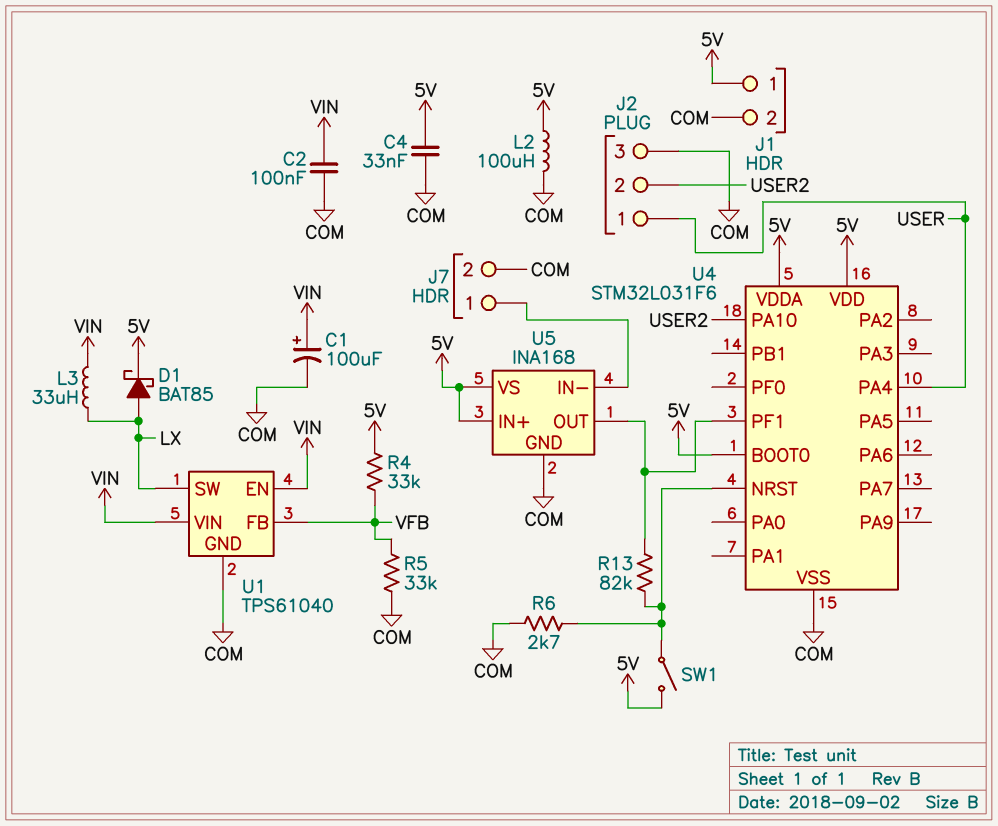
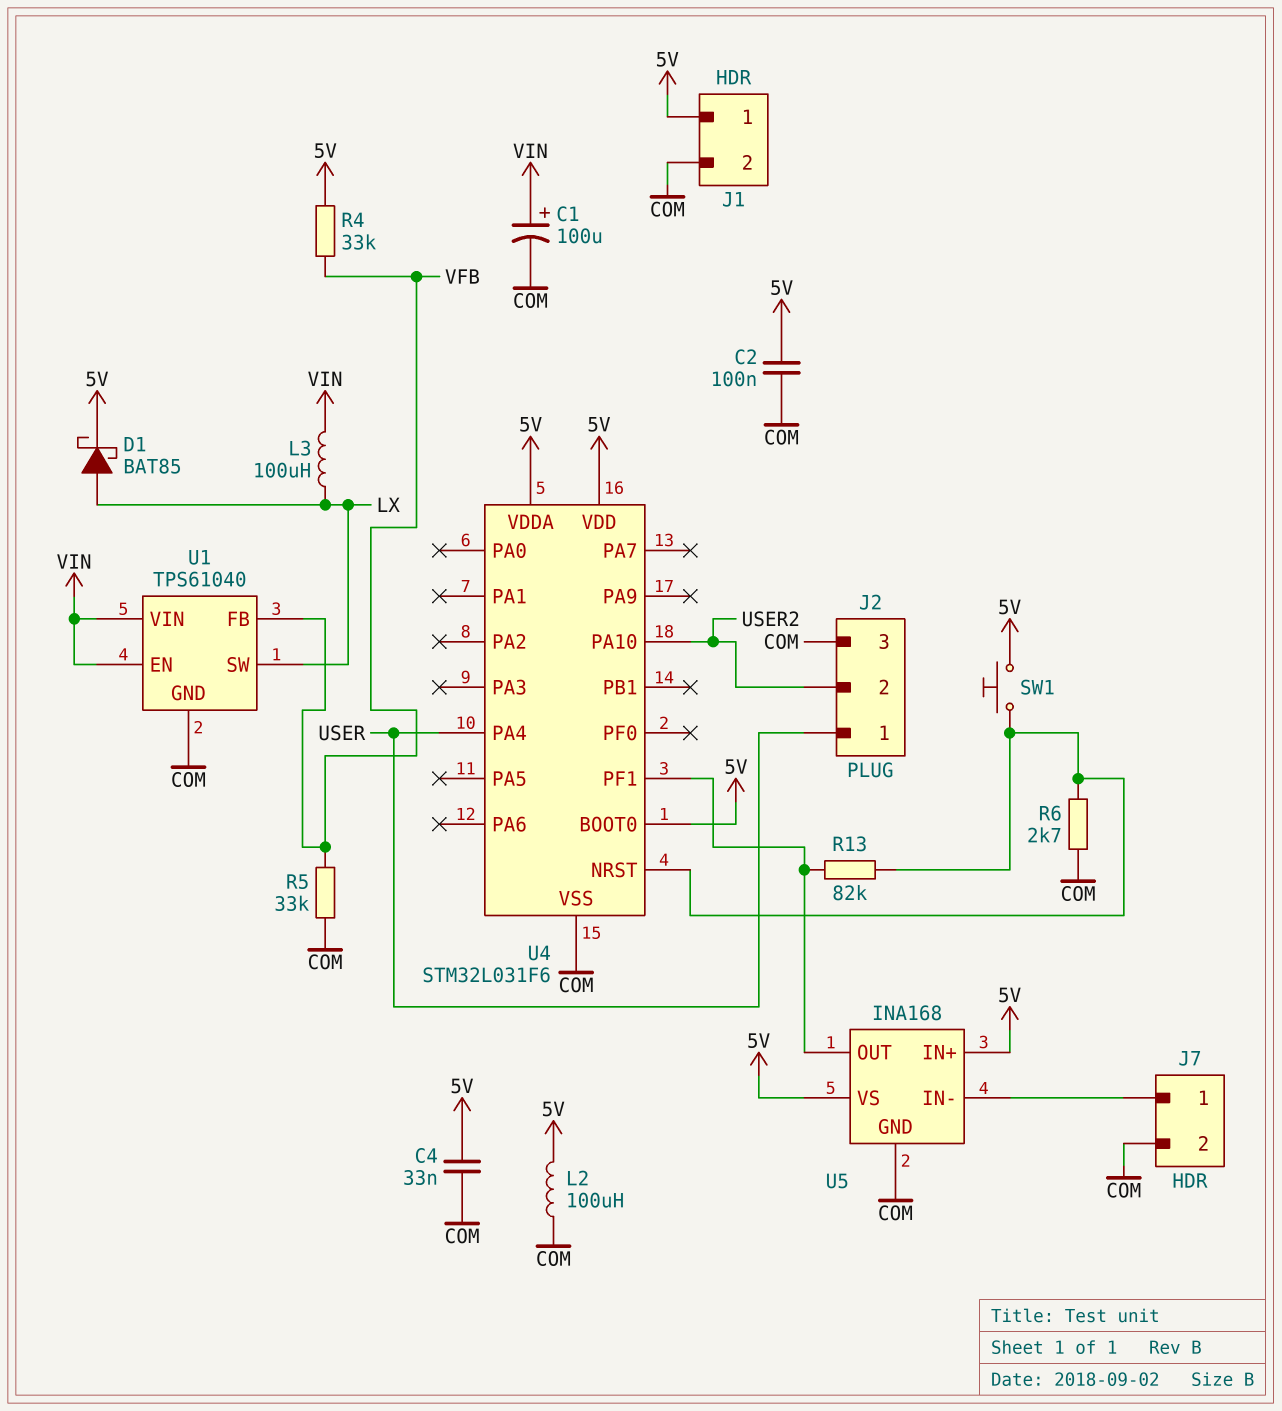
C2: 100nF (COM, VIN) -> 100nF (5V, COM)
L3: 33uH (LX, VIN) -> 100uH (LX, VIN)
SW1: switch (5V, U4/NRST) -> button (5V, U4/NRST)

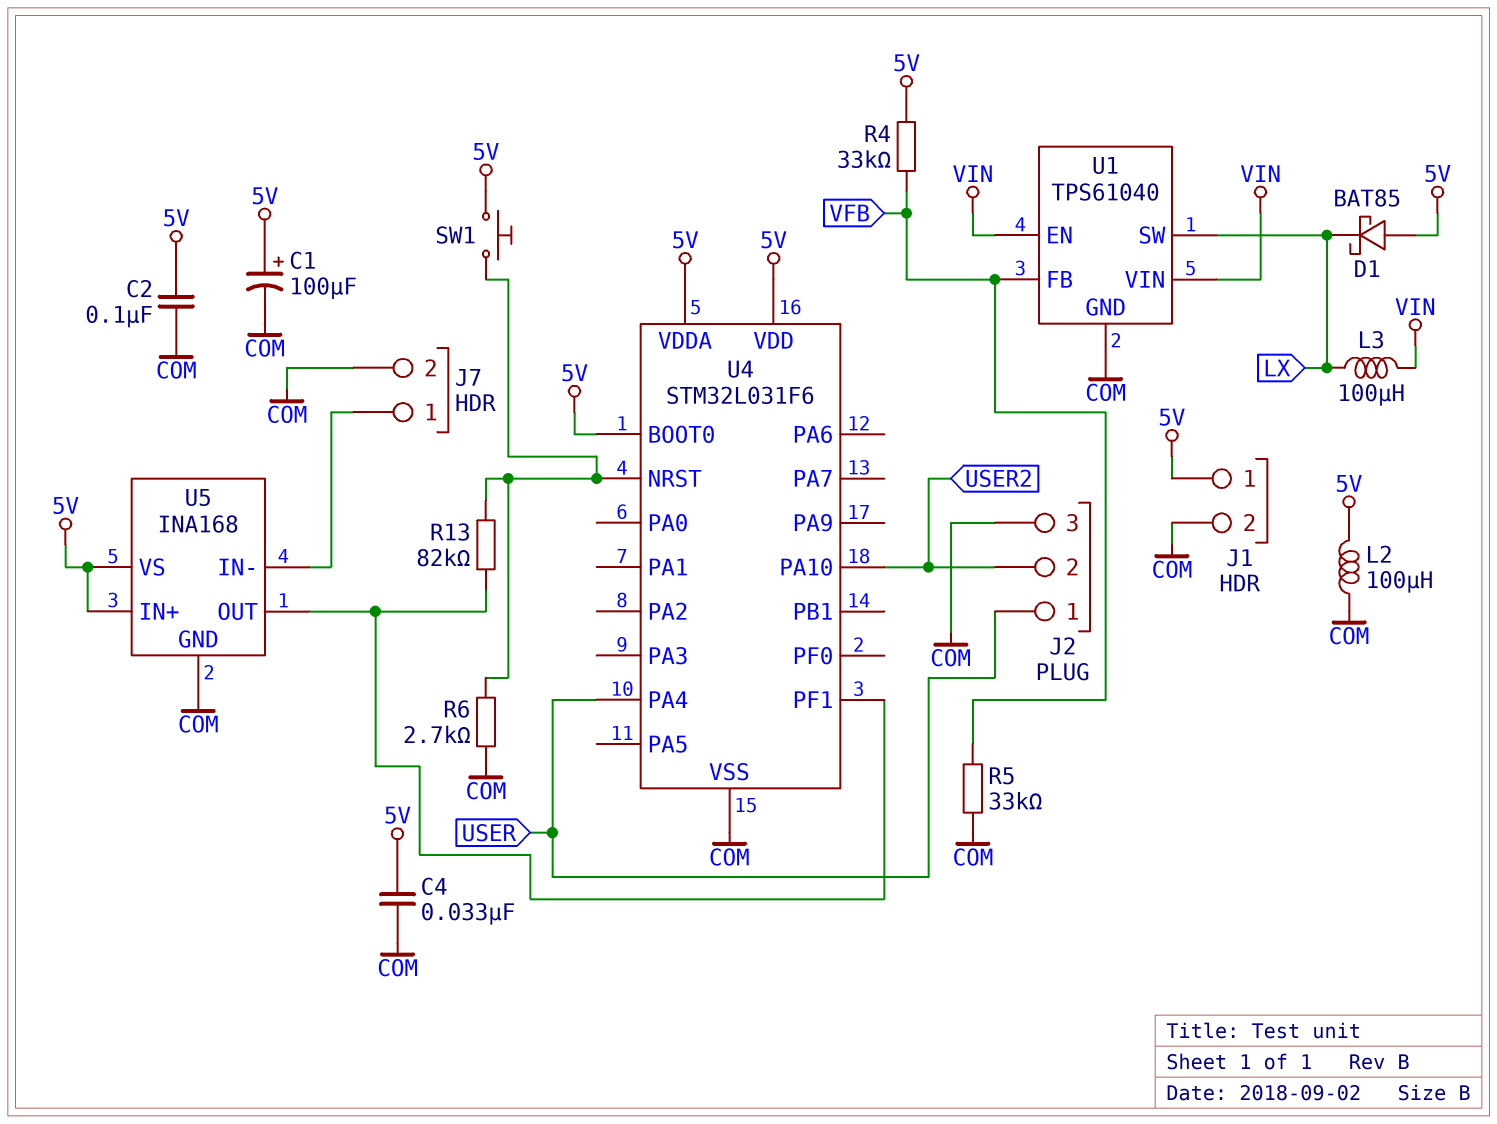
C1: 100uF (plus VIN, minus COM) -> 100uF (plus 5V, minus COM)
D1: schottky BAT85 (A LX, K 5V) -> schottky BAT85 (A 5V, K LX)

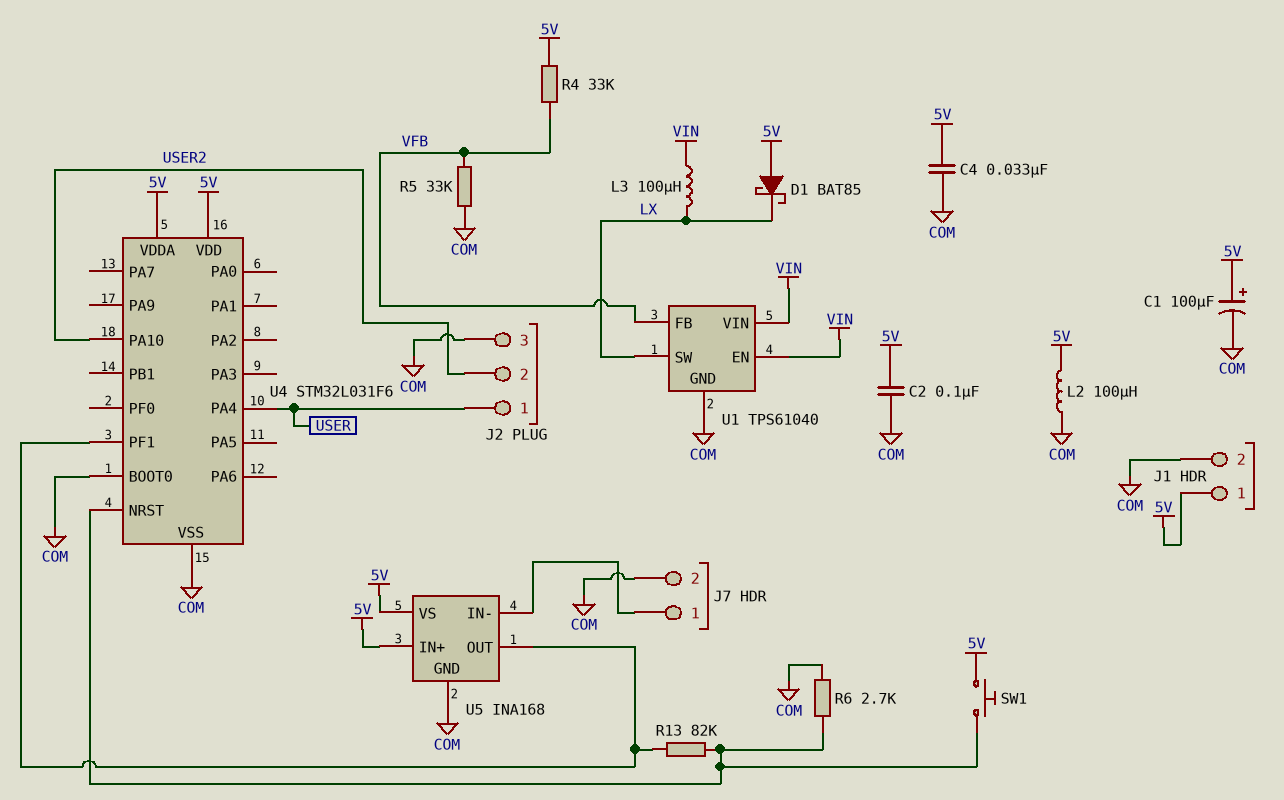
U4 pin BOOT0: 5V -> COM

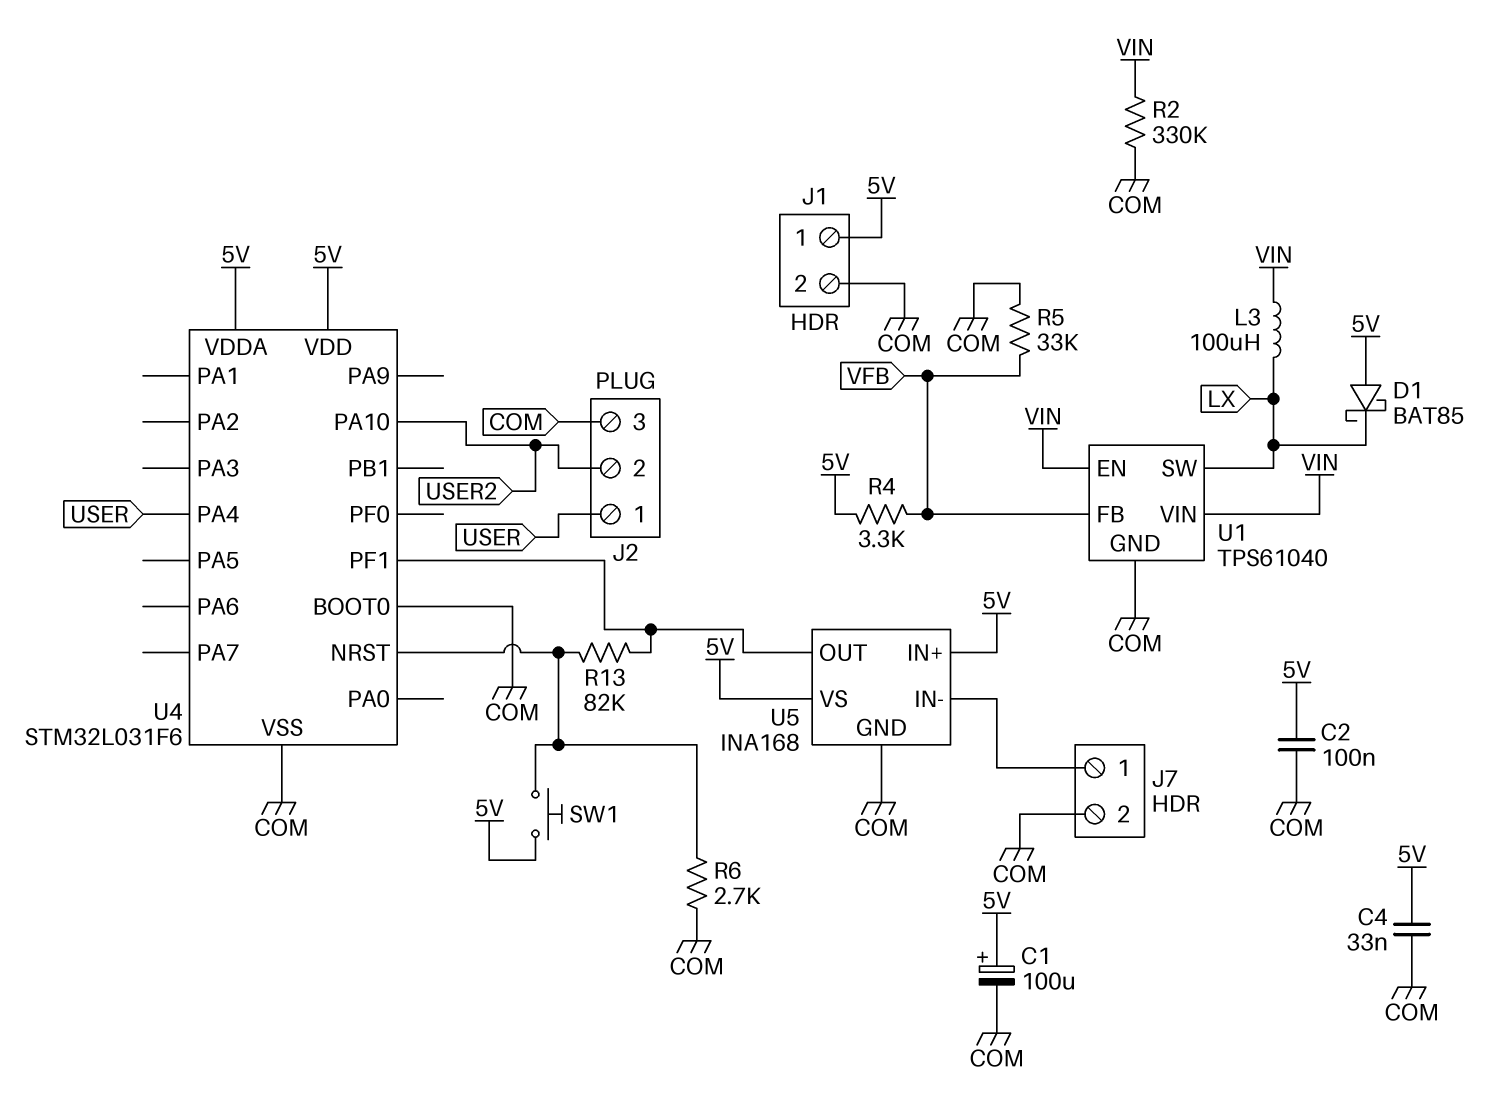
L2: 100uH (5V, COM) -> none
R2: none -> 330k (COM, VIN)
R4: 33k (5V, VFB) -> 3.3k (5V, VFB)

